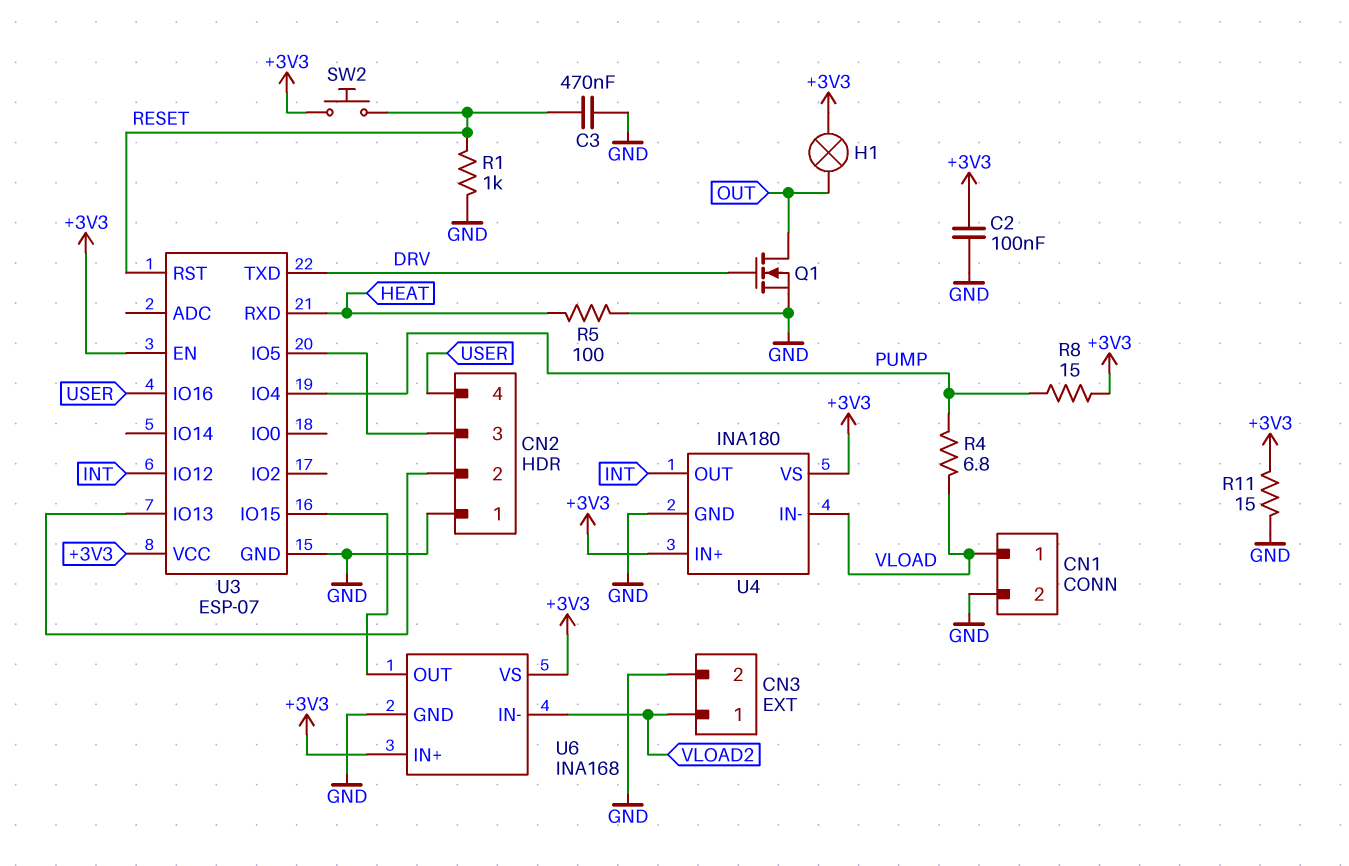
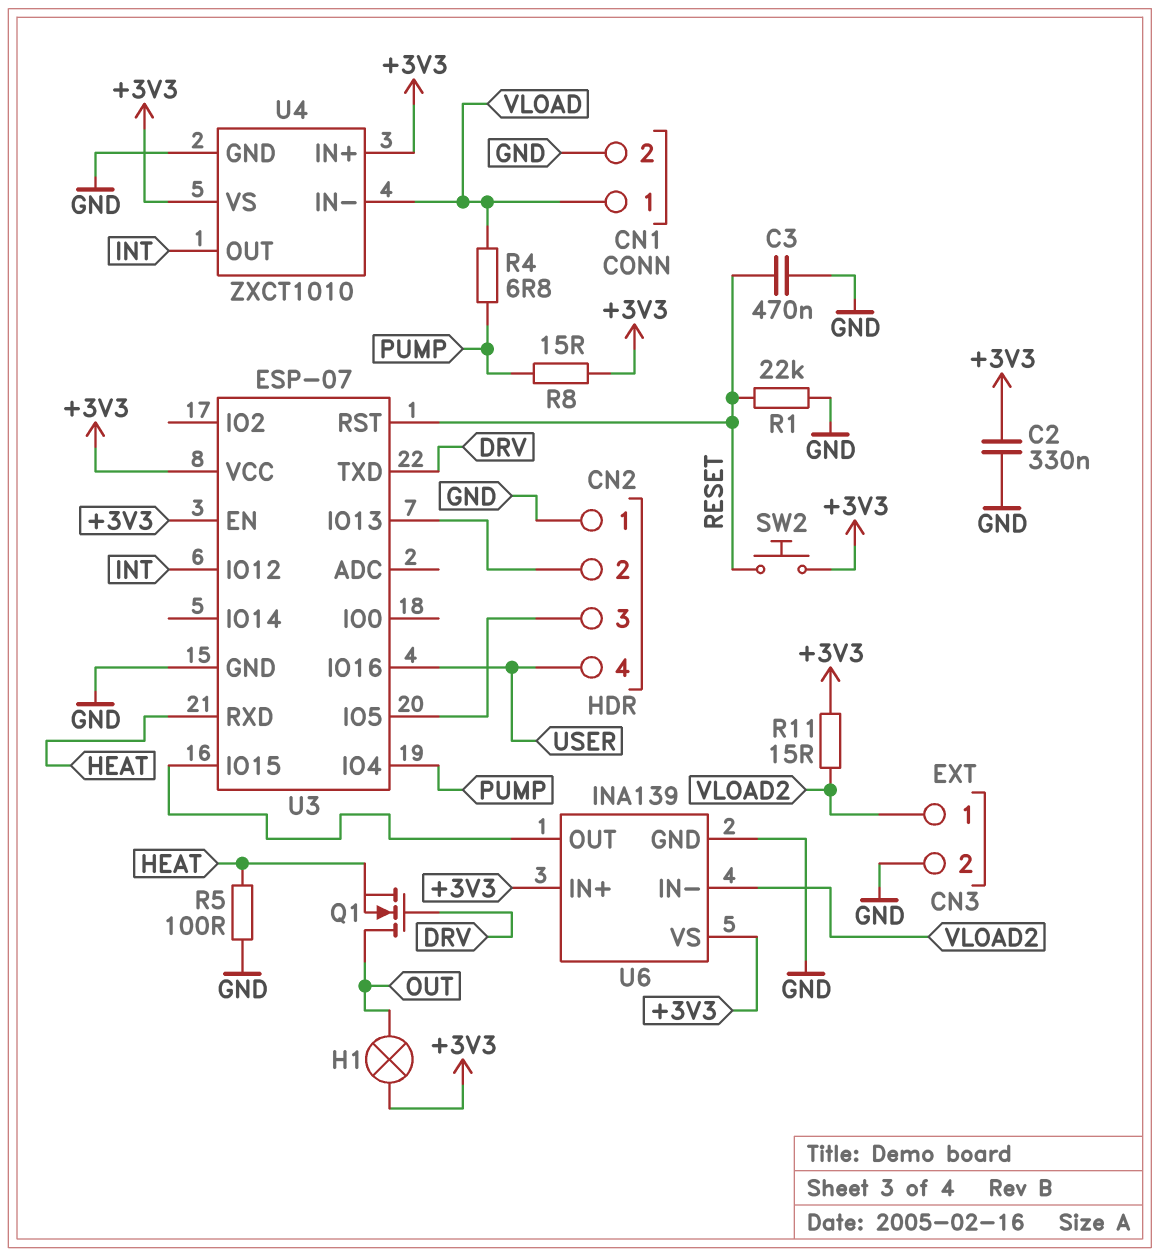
C2: 100nF (+3V3, GND) -> 330nF (+3V3, GND)
Q1: NMOS (G DRV, D OUT, S GND) -> NMOS (G DRV, D OUT, S HEAT)
R1: 1k (GND, RESET) -> 22k (GND, RESET)
R11: 15 (+3V3, GND) -> 15 (+3V3, VLOAD2)
U4: INA180 -> ZXCT1010
U6: INA168 -> INA139

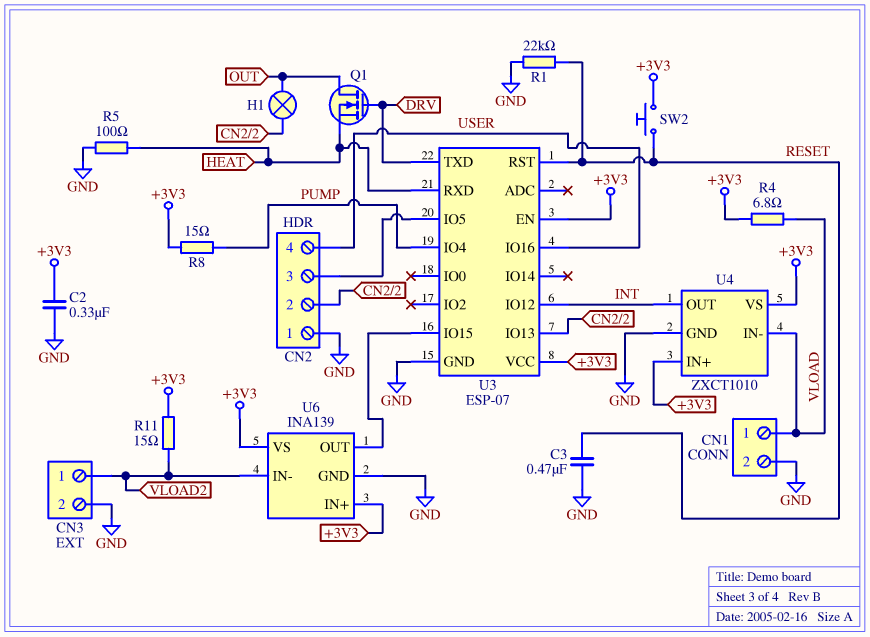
H1: lamp (+3V3, OUT) -> lamp (CN2/2, OUT)
R4: 6.8 (PUMP, VLOAD) -> 6.8 (+3V3, VLOAD)

